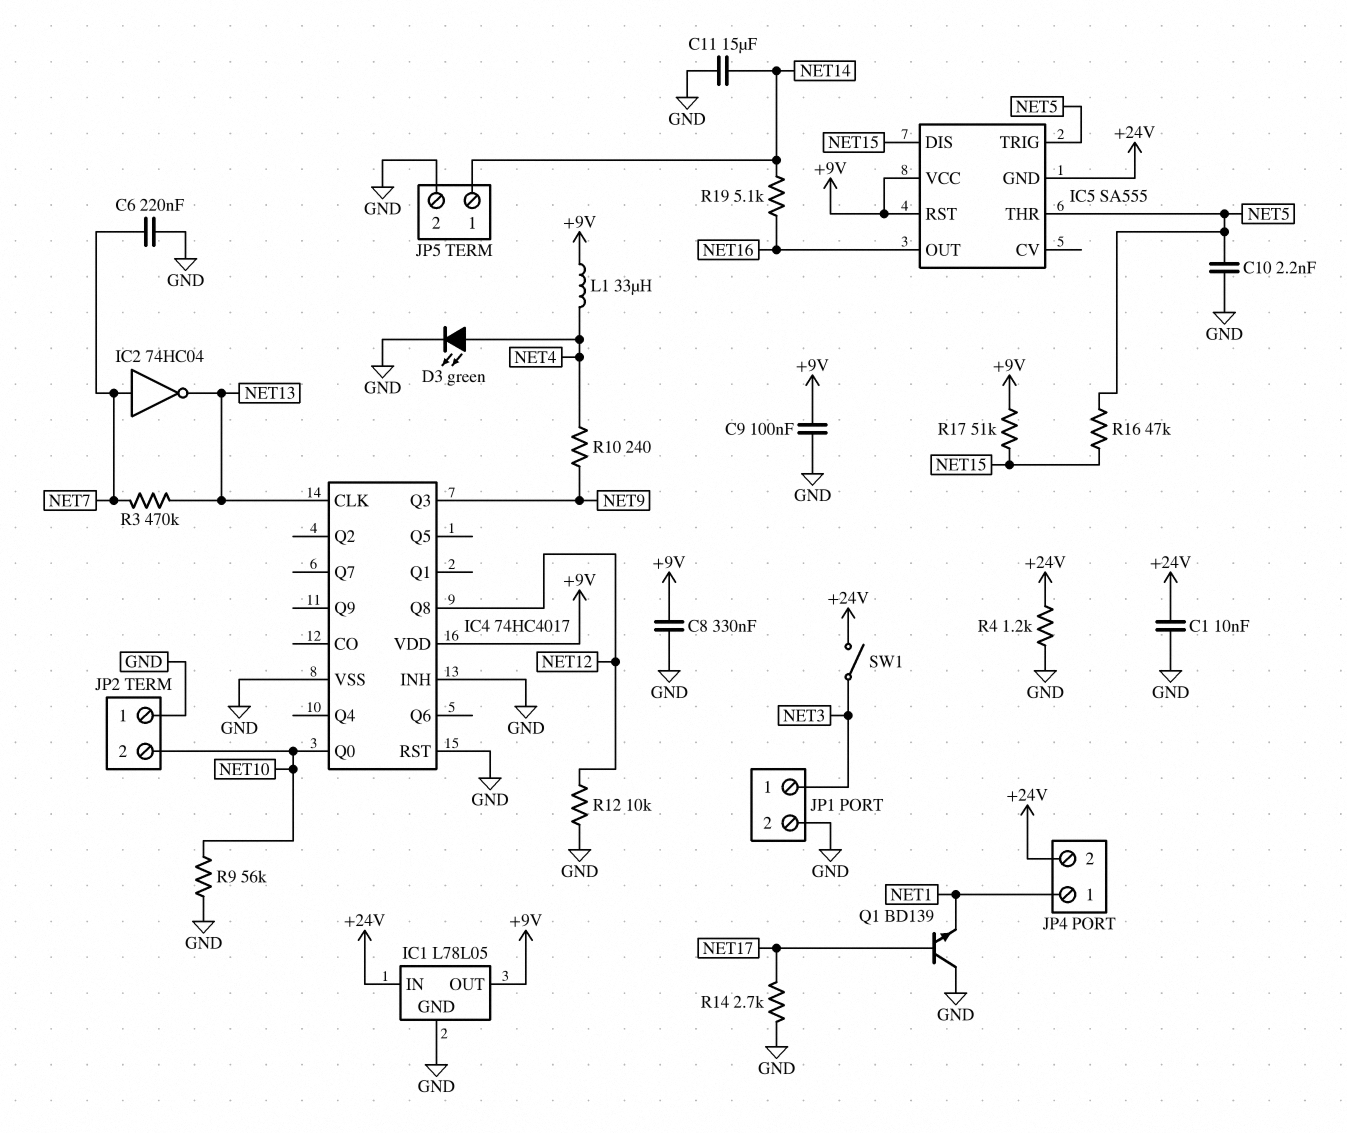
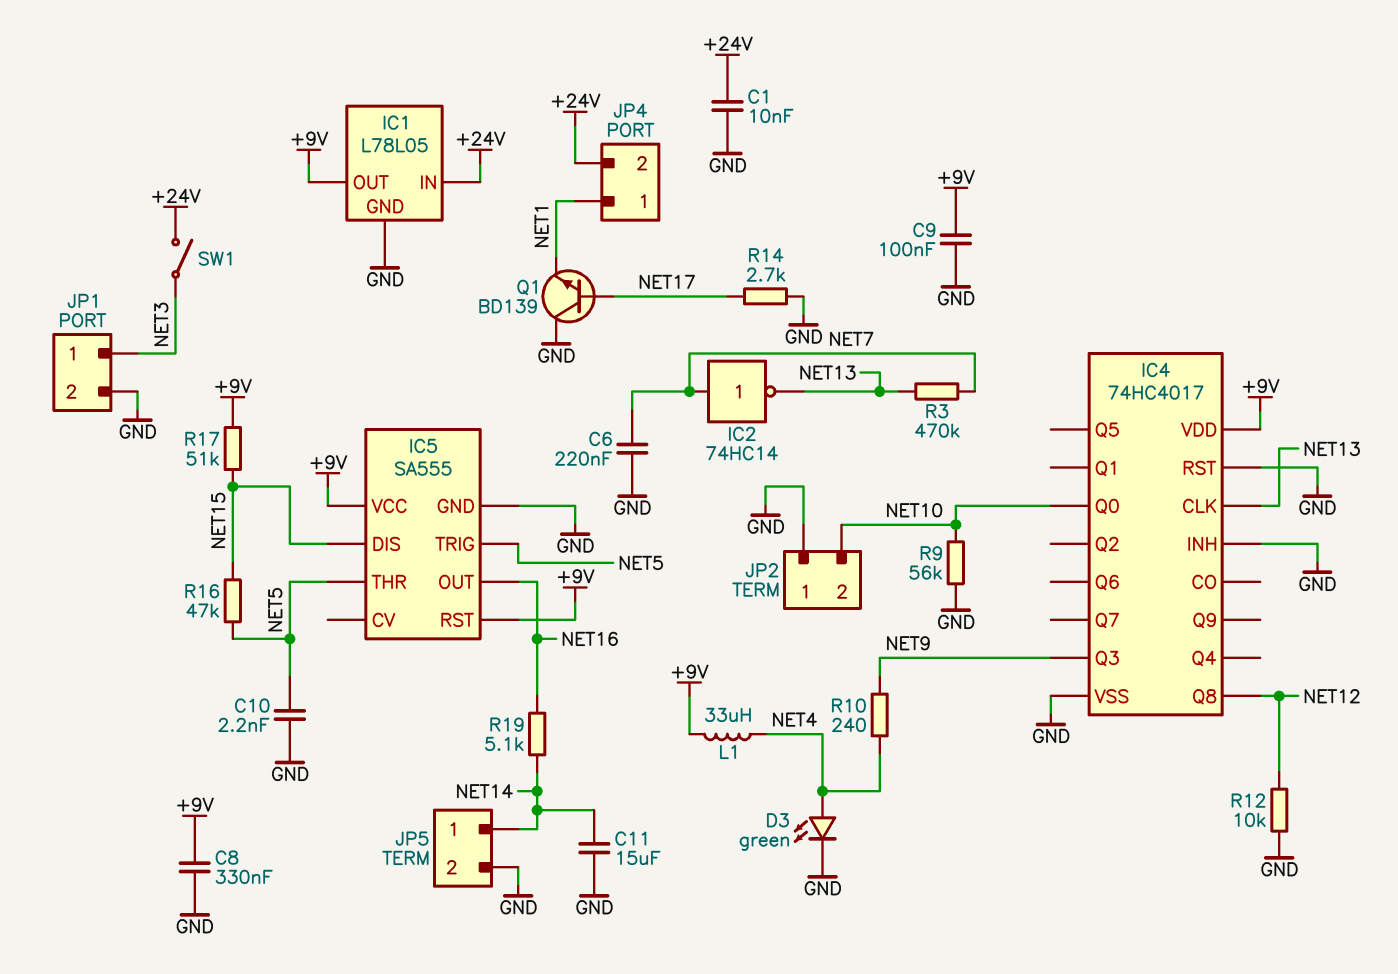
IC2: NOT 74HC04 (in NET7, out NET13) -> NOT 74HC14 (in NET7, out NET13)
IC5 pin GND: +24V -> GND
R4: 1.2k (+24V, GND) -> none

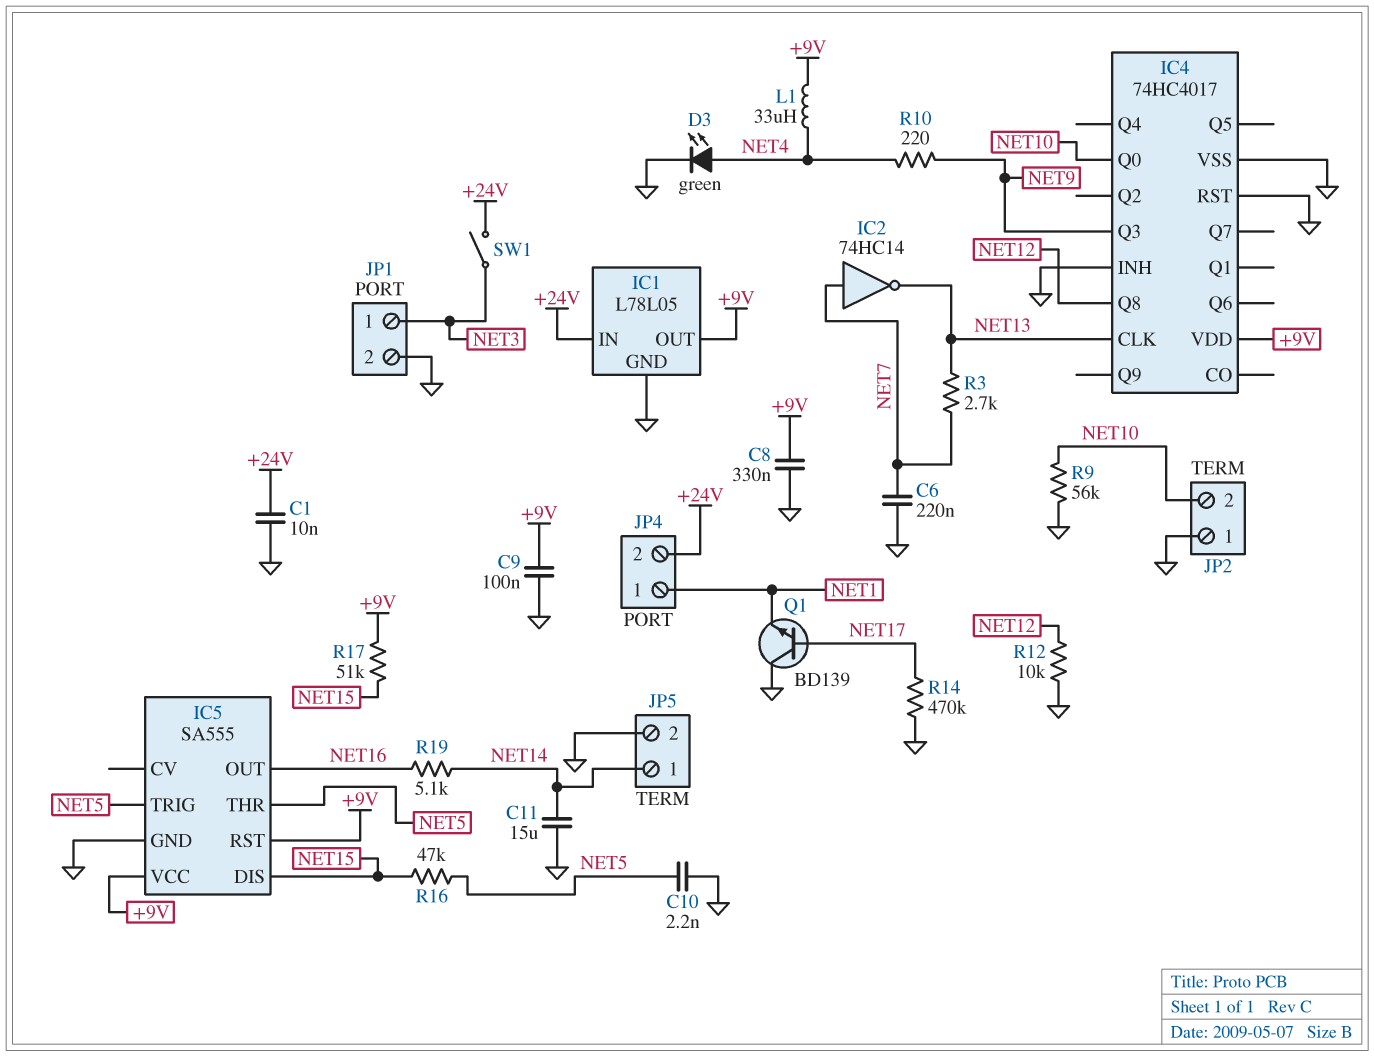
R3: 470k (NET7, NET13) -> 2.7k (NET7, NET13)
R10: 240 (NET4, NET9) -> 220 (NET4, NET9)
R14: 2.7k (GND, NET17) -> 470k (GND, NET17)

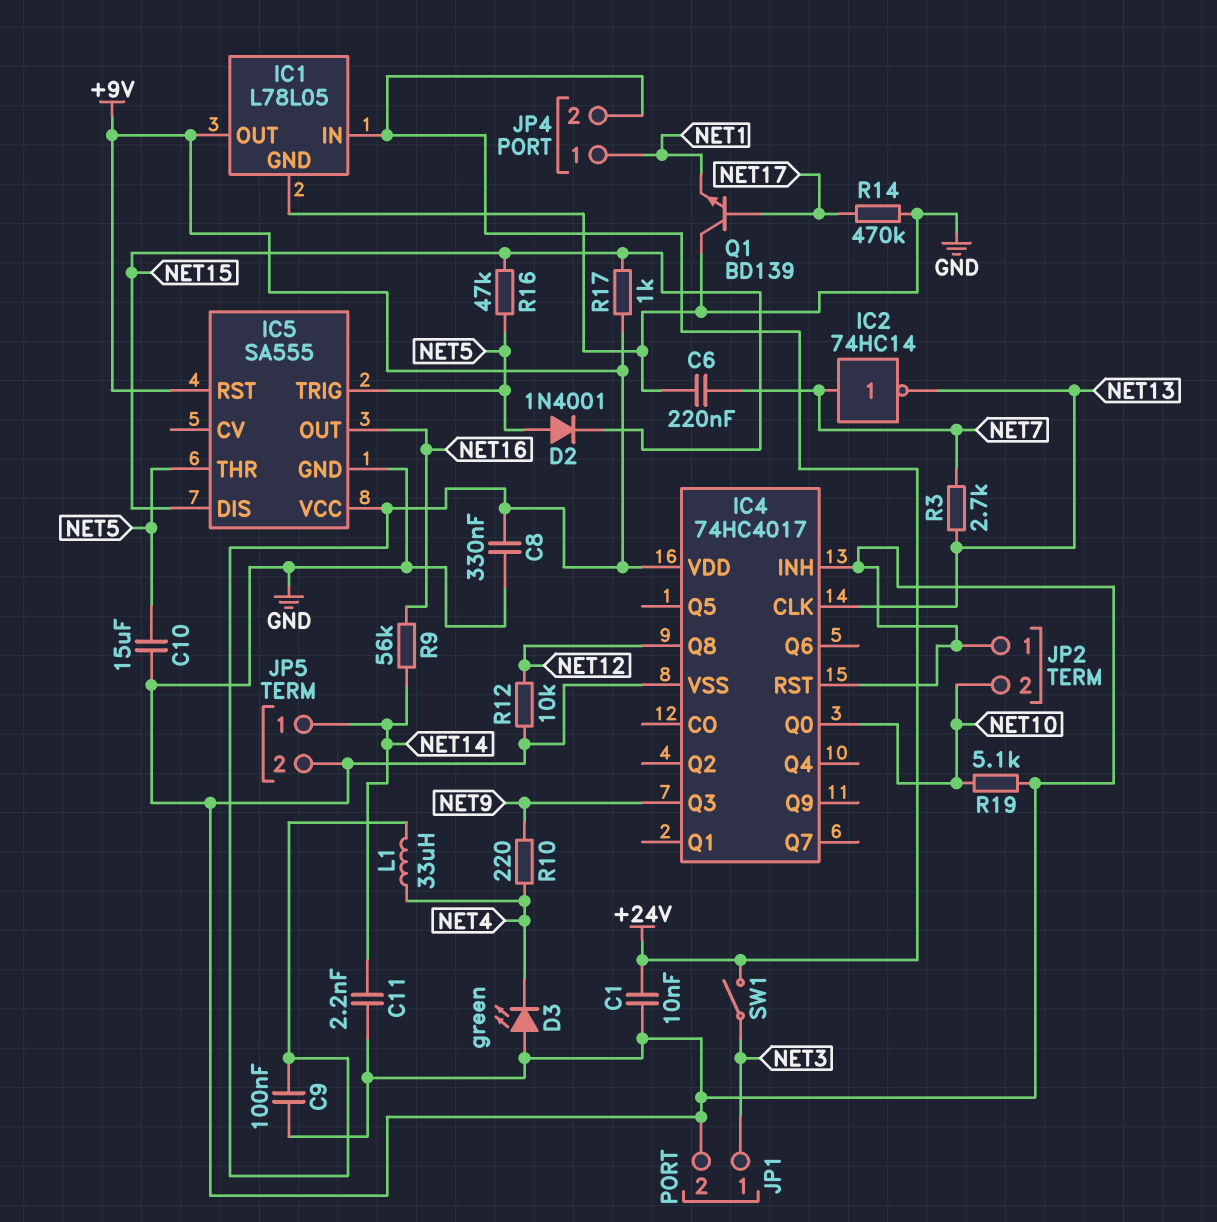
C10: 2.2nF (GND, NET5) -> 15uF (GND, NET5)
C11: 15uF (GND, NET14) -> 2.2nF (GND, NET14)
D2: none -> diode 1N4001 (A NET5, K NET15)
D3: LED green (A NET4, K GND) -> LED green (A GND, K NET4)
R9: 56k (GND, NET10) -> 56k (NET14, NET16)
R17: 51k (+9V, NET15) -> 1k (+9V, NET15)
R19: 5.1k (NET14, NET16) -> 5.1k (GND, NET10)

